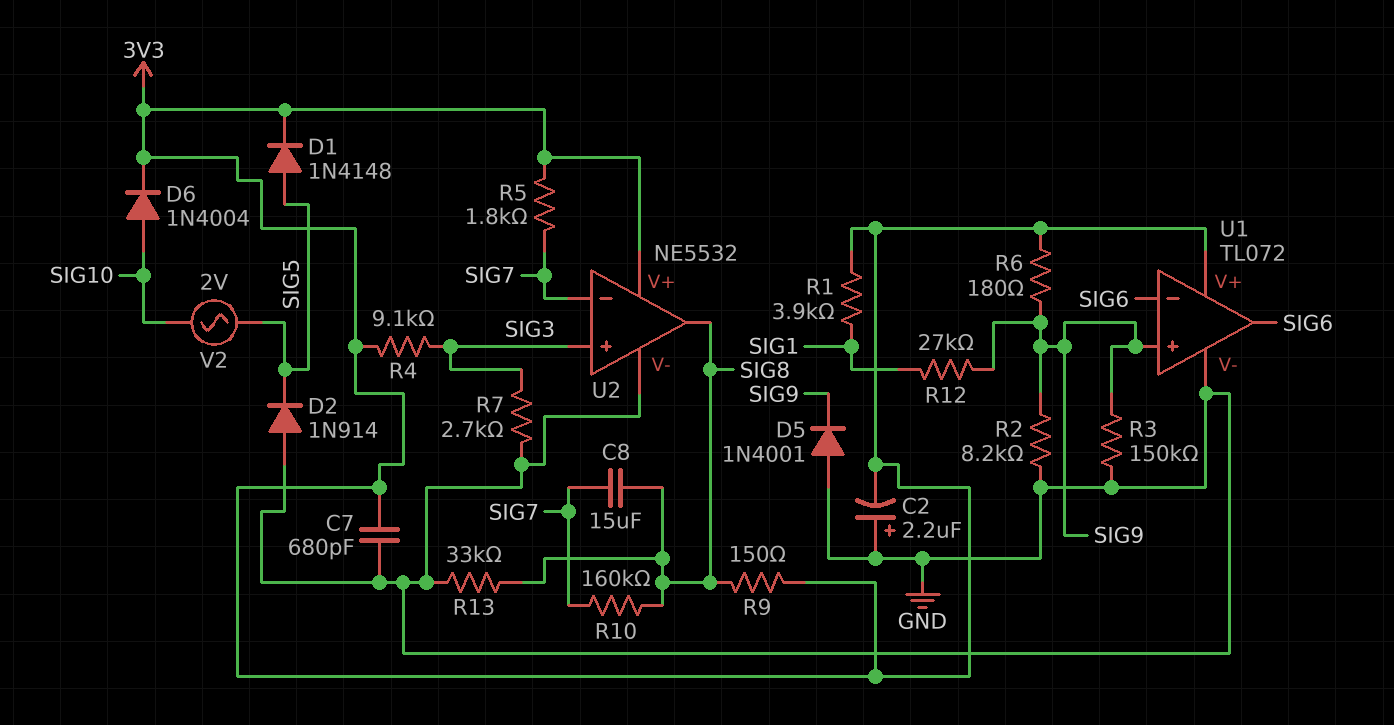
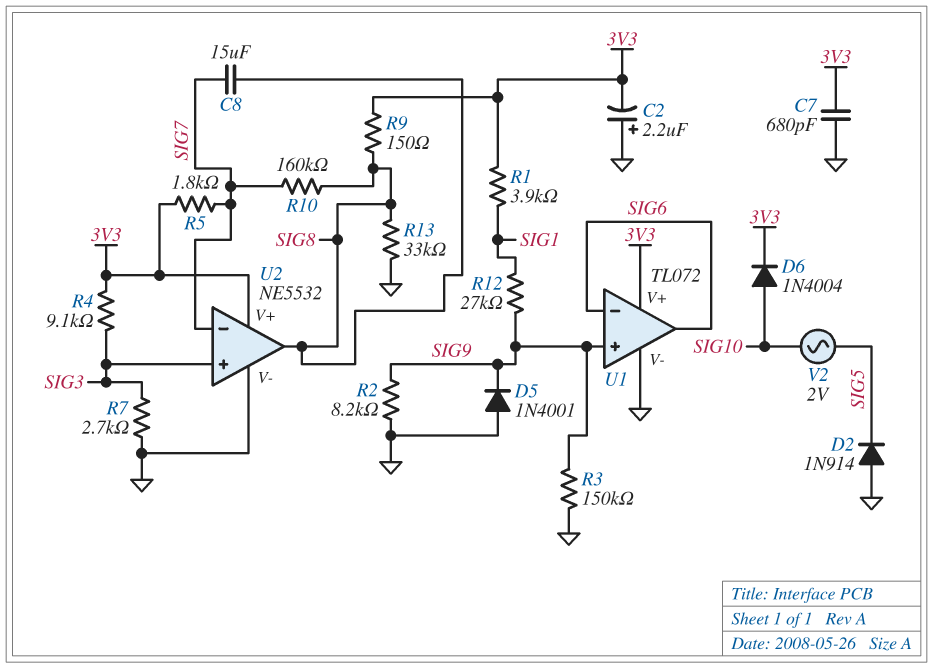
D1: diode 1N4148 (A SIG5, K 3V3) -> none
R6: 180 (3V3, SIG9) -> none

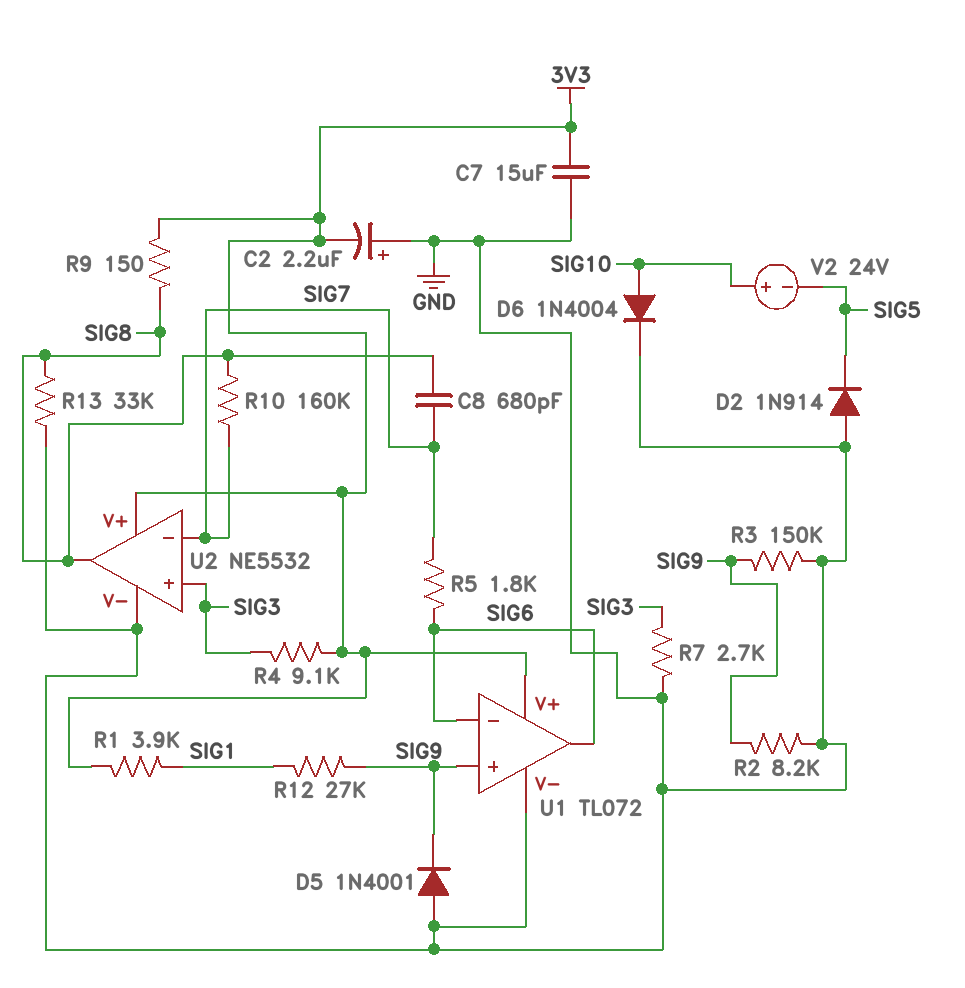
C7: 680pF (3V3, GND) -> 15uF (3V3, GND)
C8: 15uF (SIG7, SIG8) -> 680pF (SIG7, SIG8)
D6: diode 1N4004 (A SIG10, K 3V3) -> diode 1N4004 (A SIG10, K GND)
R5: 1.8k (3V3, SIG7) -> 1.8k (SIG6, SIG7)
V2: AC 2V (SIG5, SIG10) -> 24V (plus SIG10, minus SIG5)

